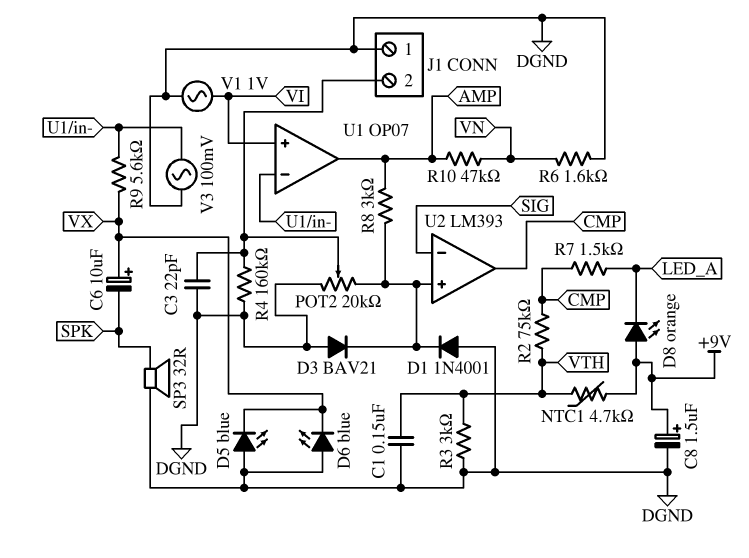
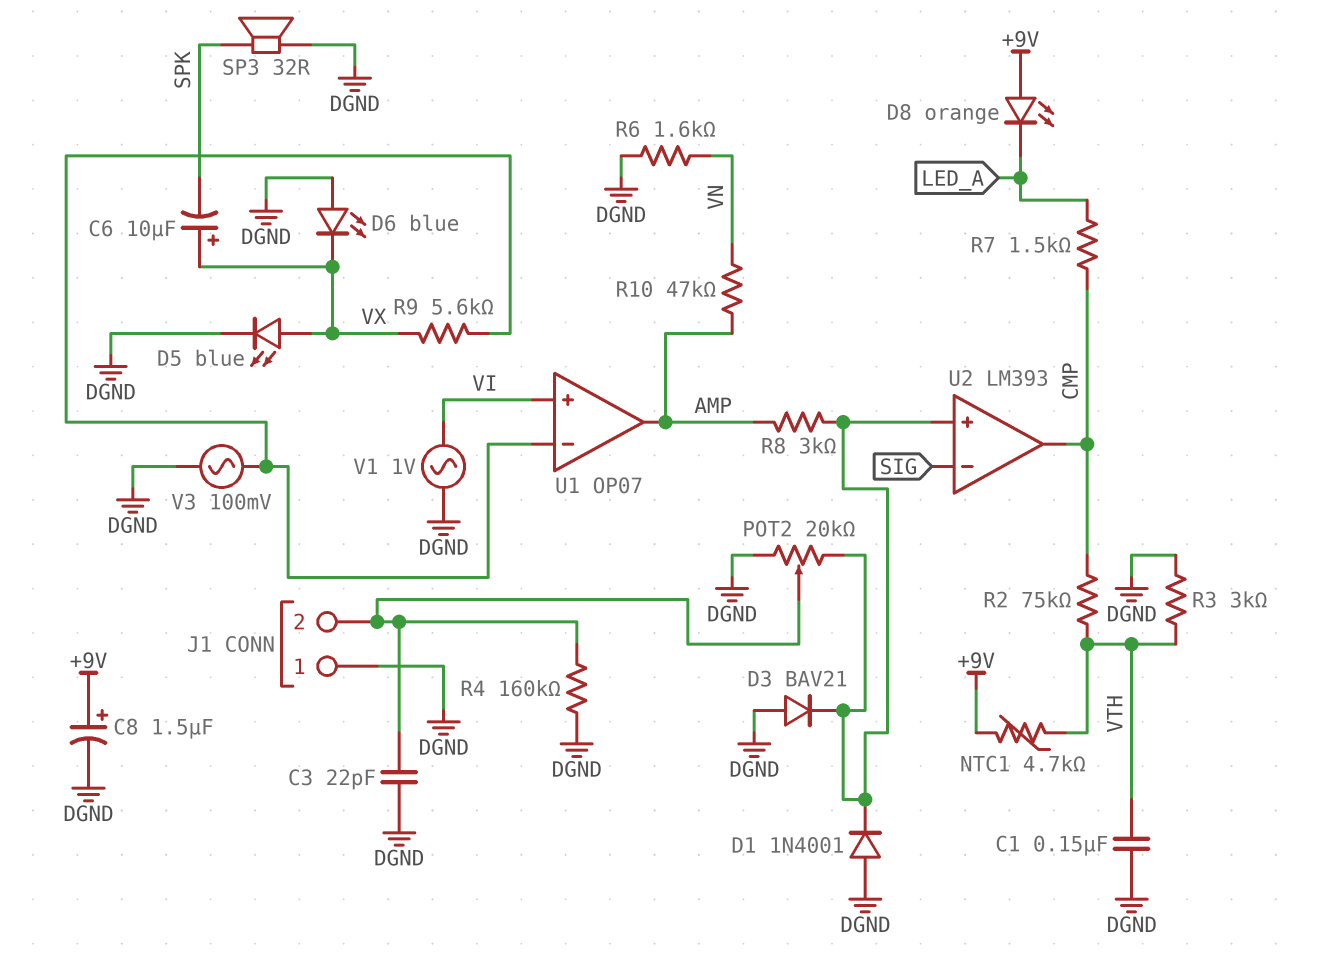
D5: LED blue (A DGND, K VX) -> LED blue (A VX, K DGND)

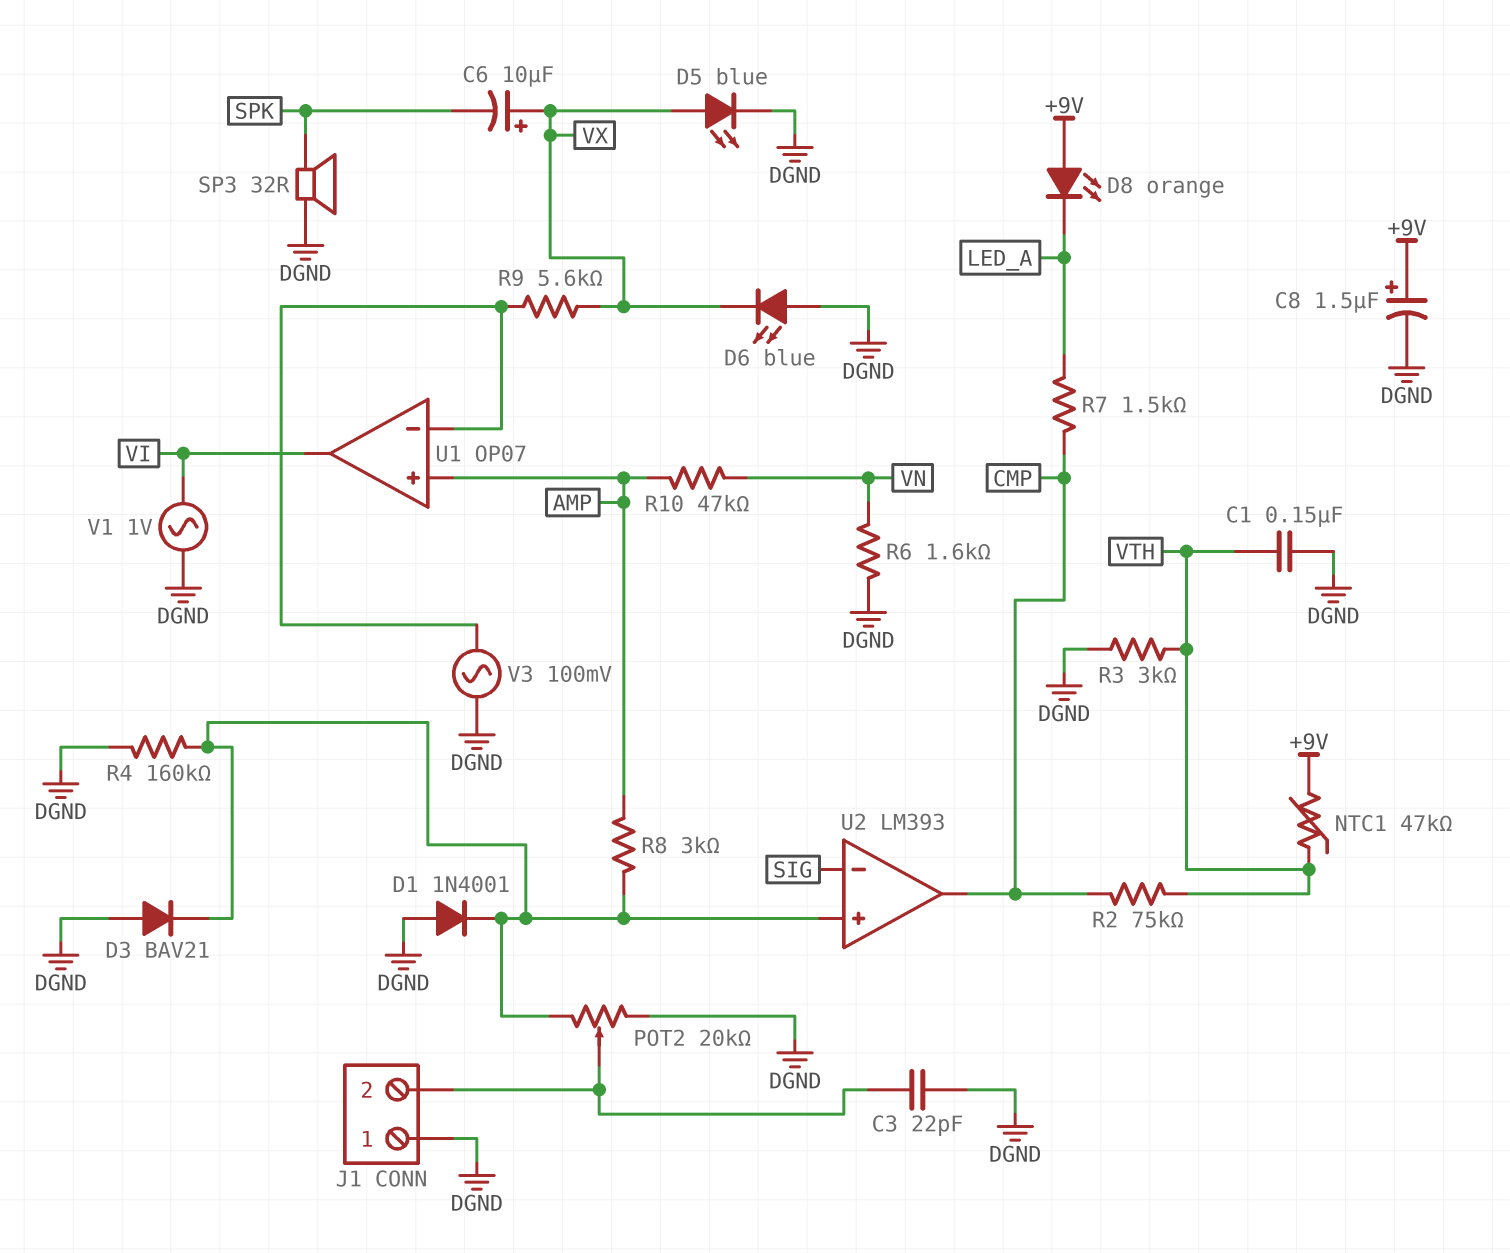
NTC1: 4.7k (+9V, VTH) -> 47k (+9V, VTH)
R4: 160k (DGND, J1/2) -> 160k (DGND, U2/in+)
U1 pin in+: VI -> AMP
U1 pin out: AMP -> VI

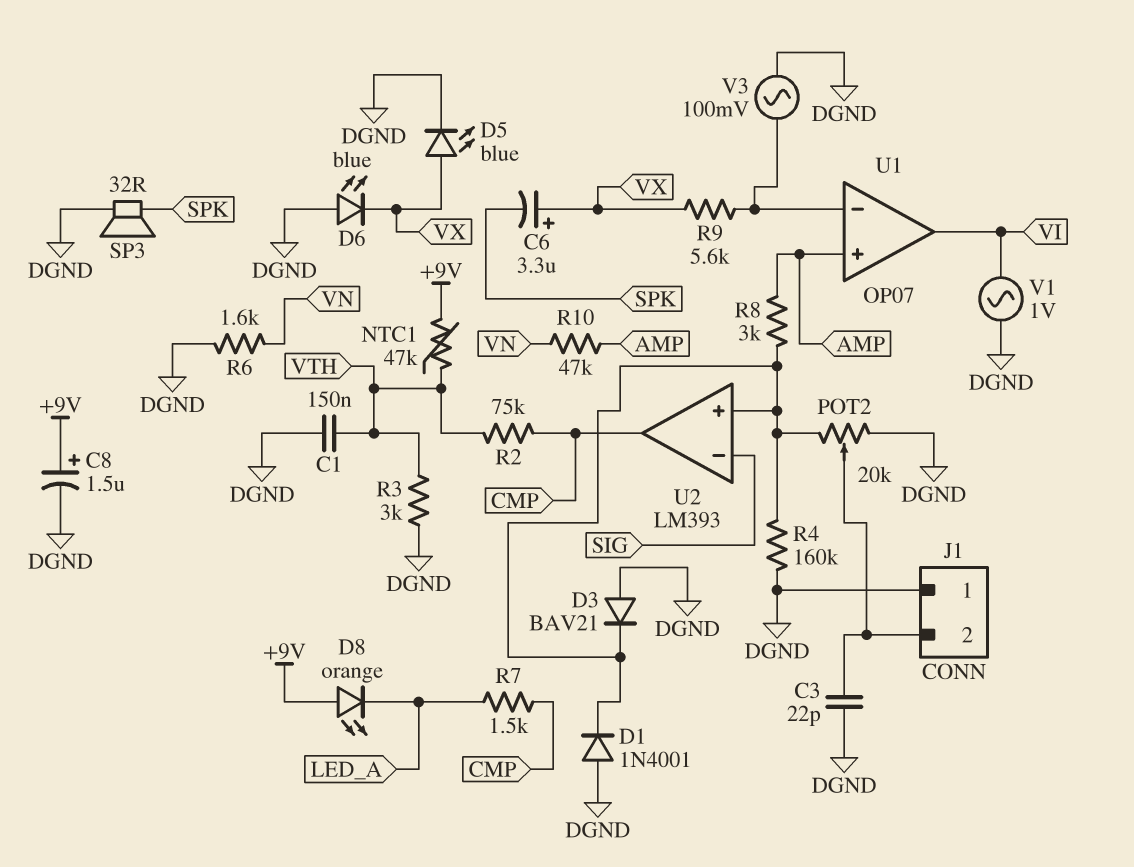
C6: 10uF (plus VX, minus SPK) -> 3.3uF (plus VX, minus SPK)

